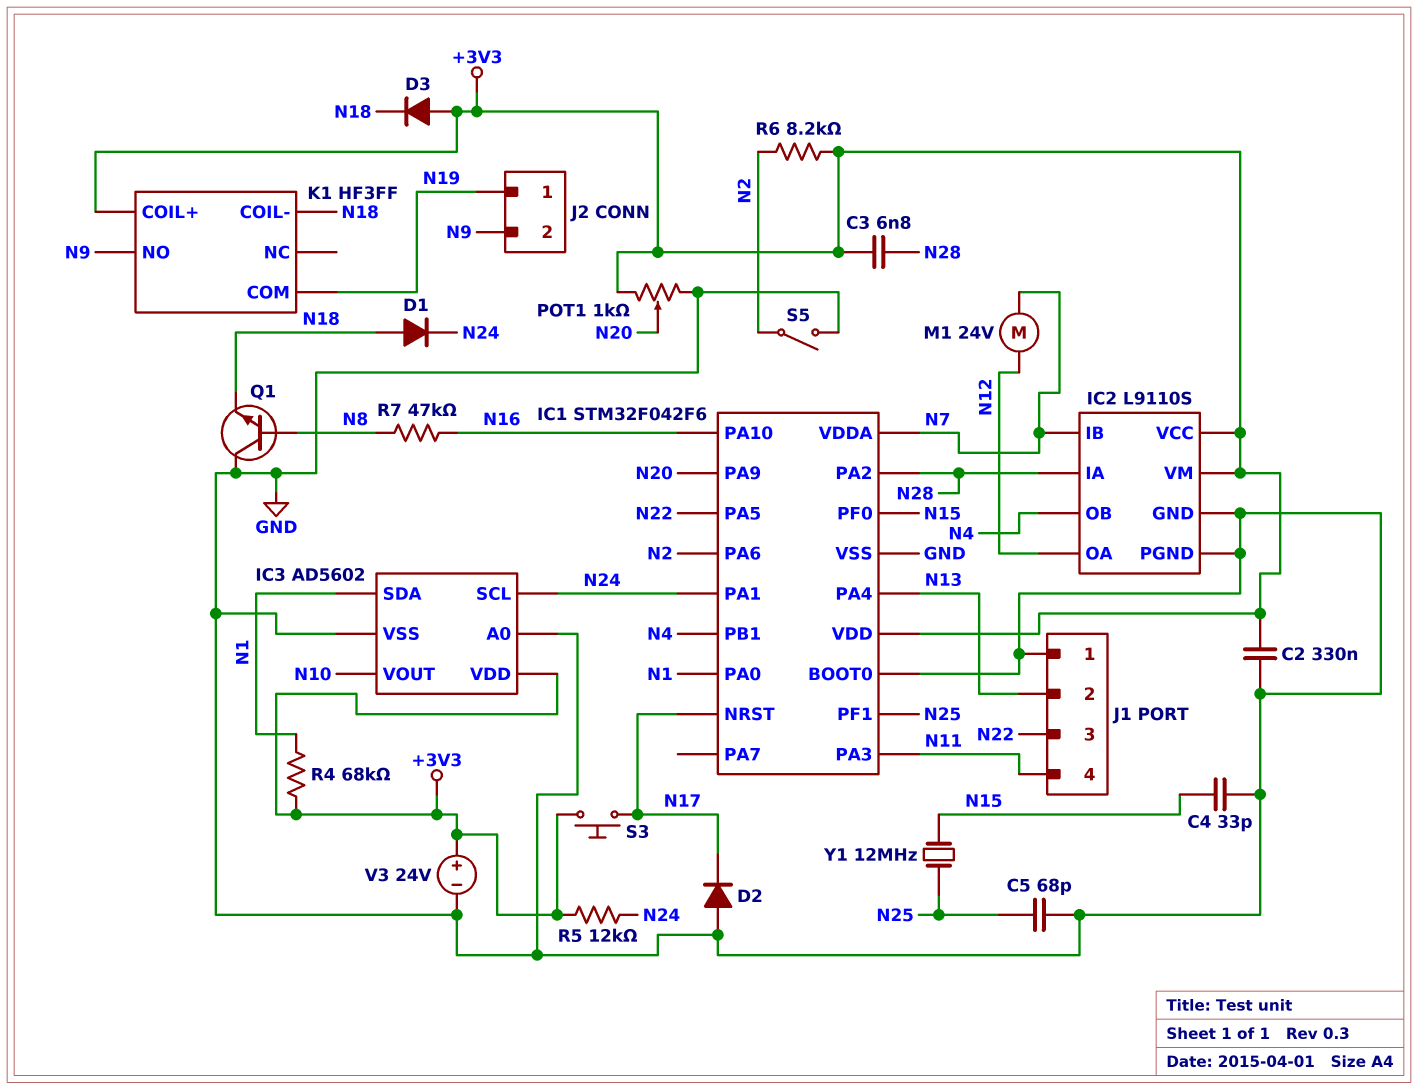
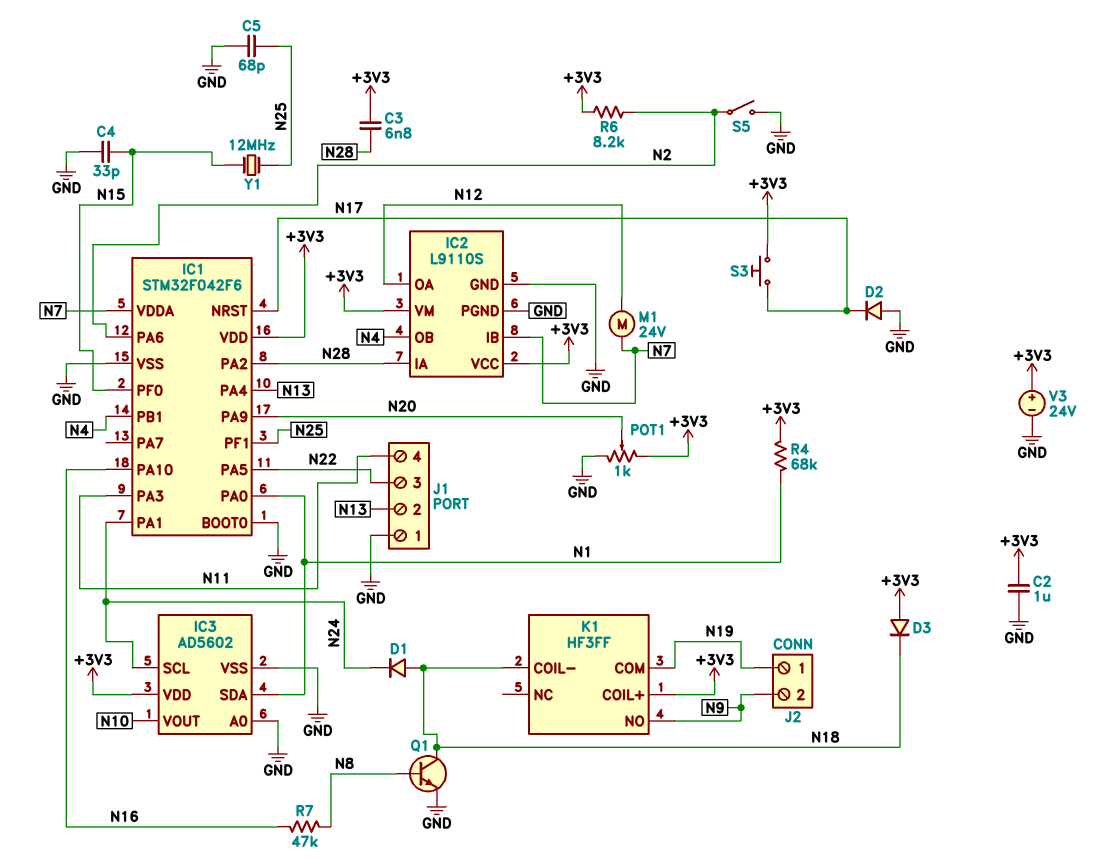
C2: 330nF (+3V3, GND) -> 1uF (+3V3, GND)
Q1: NPN (B N8, C GND, E N18) -> NPN (B N8, C N18, E GND)
R5: 12k (+3V3, N24) -> none

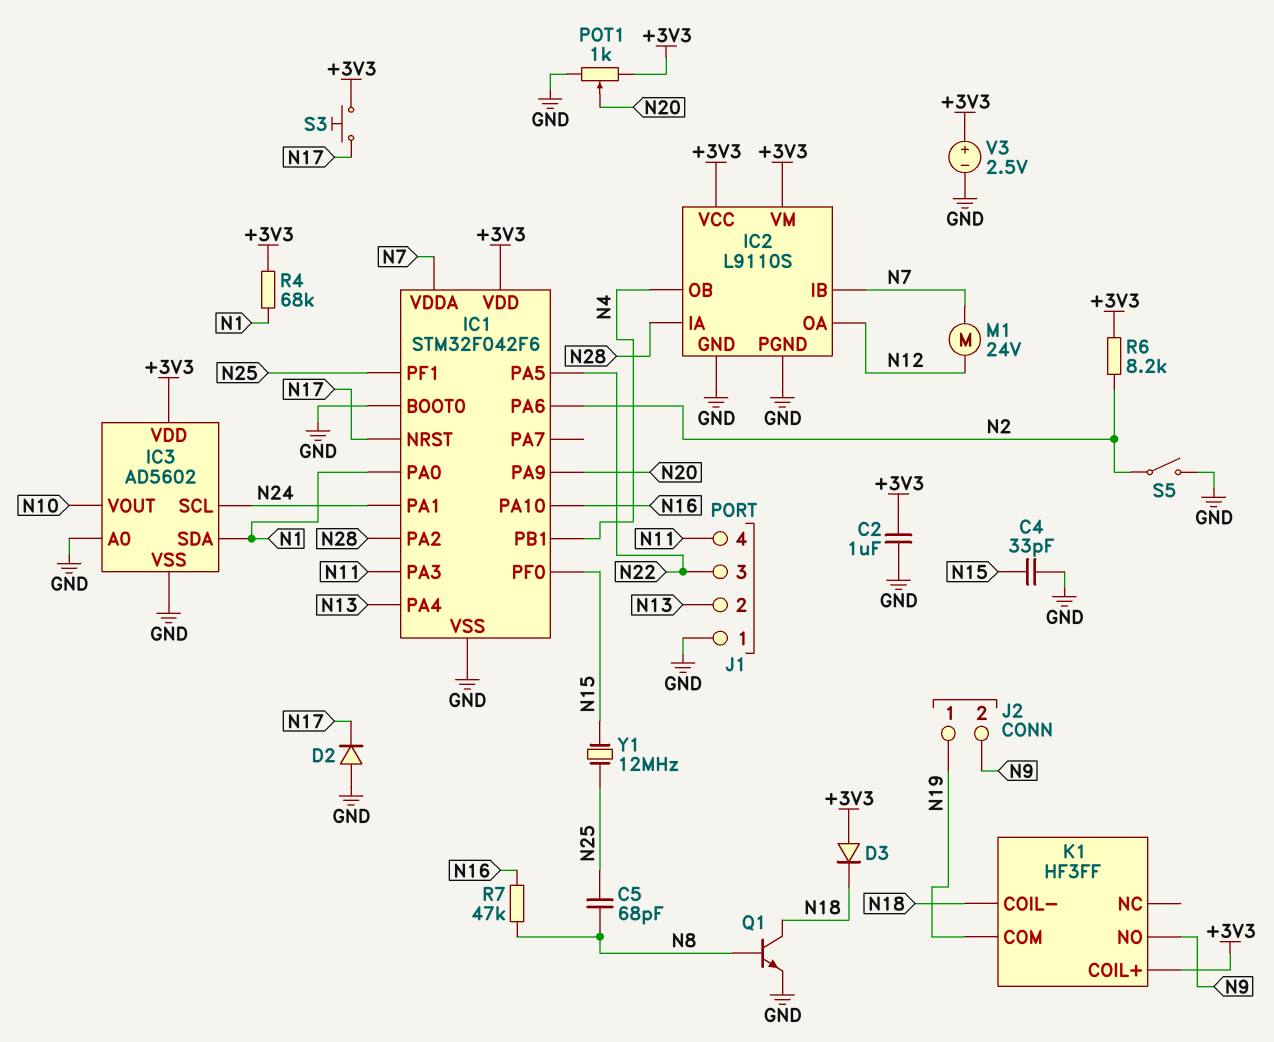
C3: 6.8nF (+3V3, N28) -> none
C5: 68pF (GND, N25) -> 68pF (N8, N25)
D1: diode (A N18, K N24) -> none
V3: 24V (plus +3V3, minus GND) -> 2.5V (plus +3V3, minus GND)

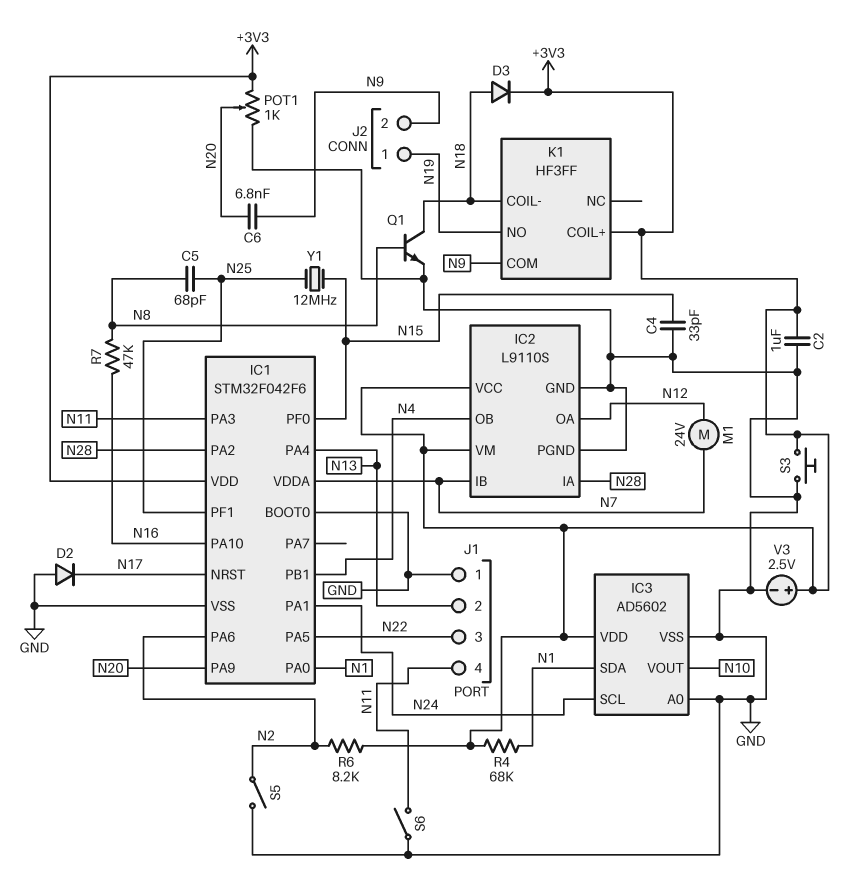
C6: none -> 6.8nF (N9, N20)
D3: diode (A +3V3, K N18) -> diode (A N18, K +3V3)
K1 pin COM: N19 -> N9
K1 pin NO: N9 -> N19
S3: button (+3V3, N17) -> button (+3V3, GND)
S6: none -> switch (GND, N11)

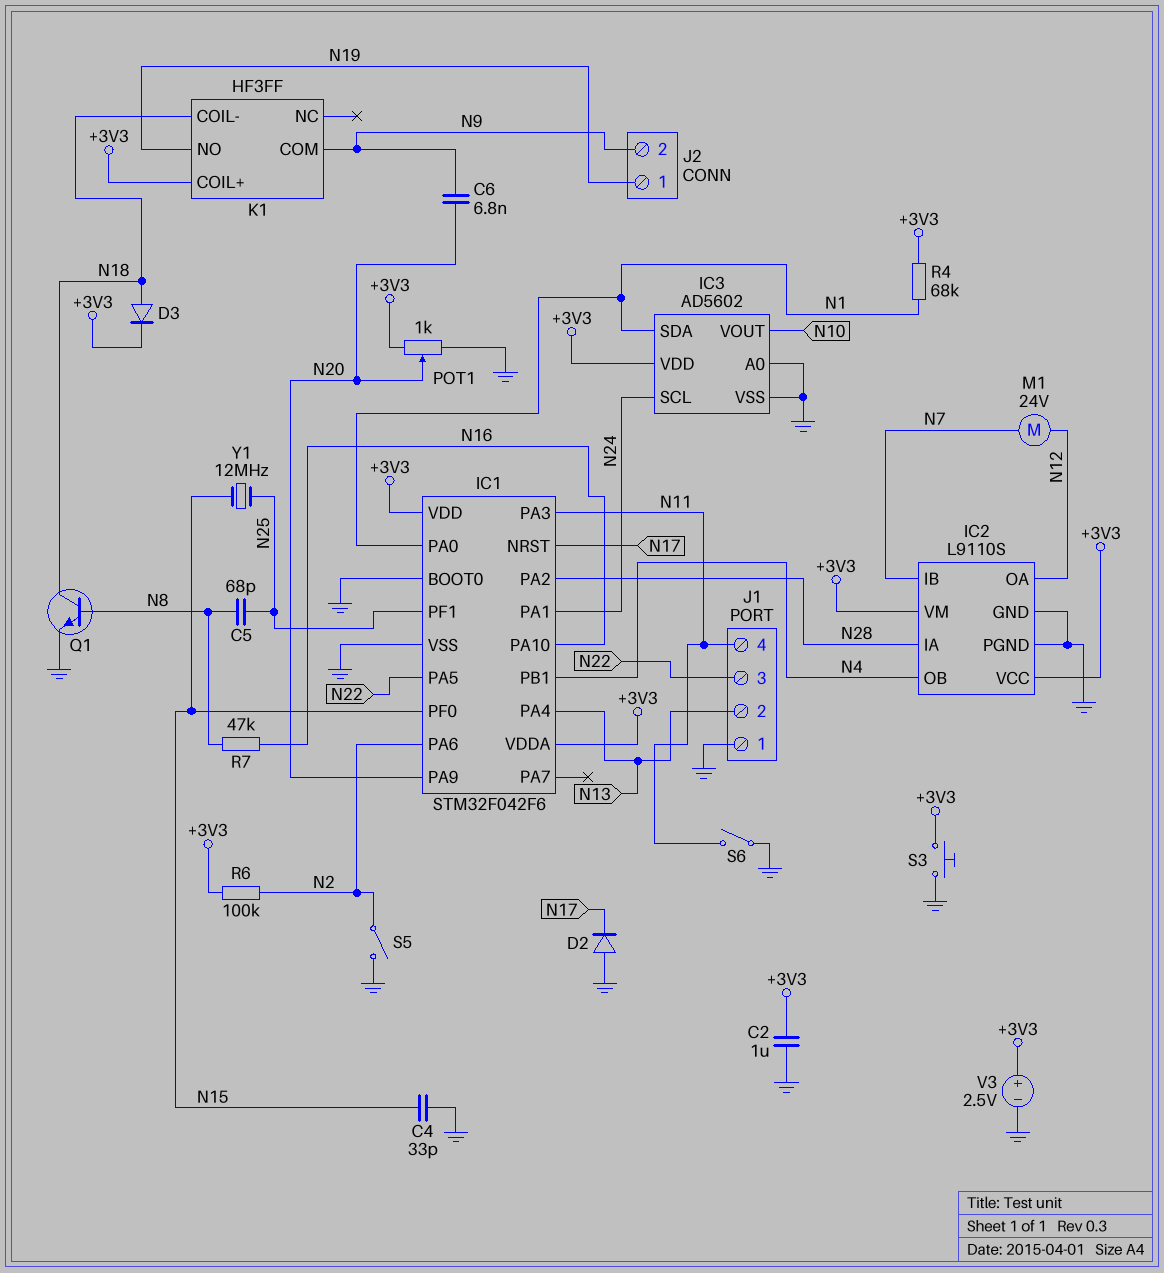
IC1 pin VDDA: N7 -> +3V3
R6: 8.2k (+3V3, N2) -> 100k (+3V3, N2)

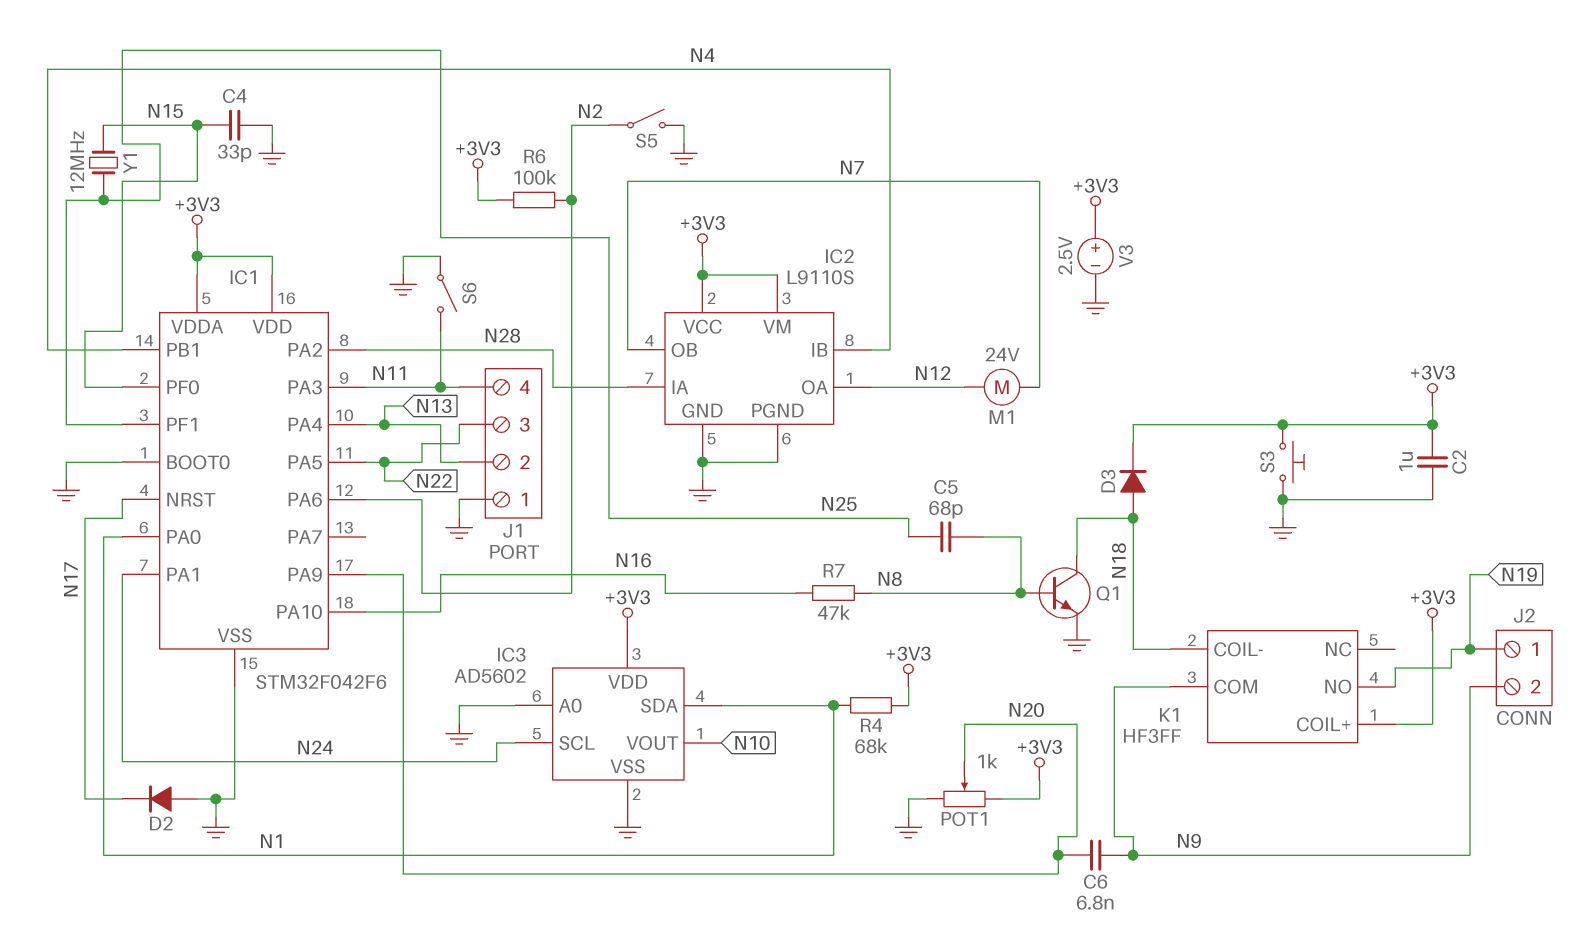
IC2 pin IB: N7 -> N4
IC2 pin OB: N4 -> N7

